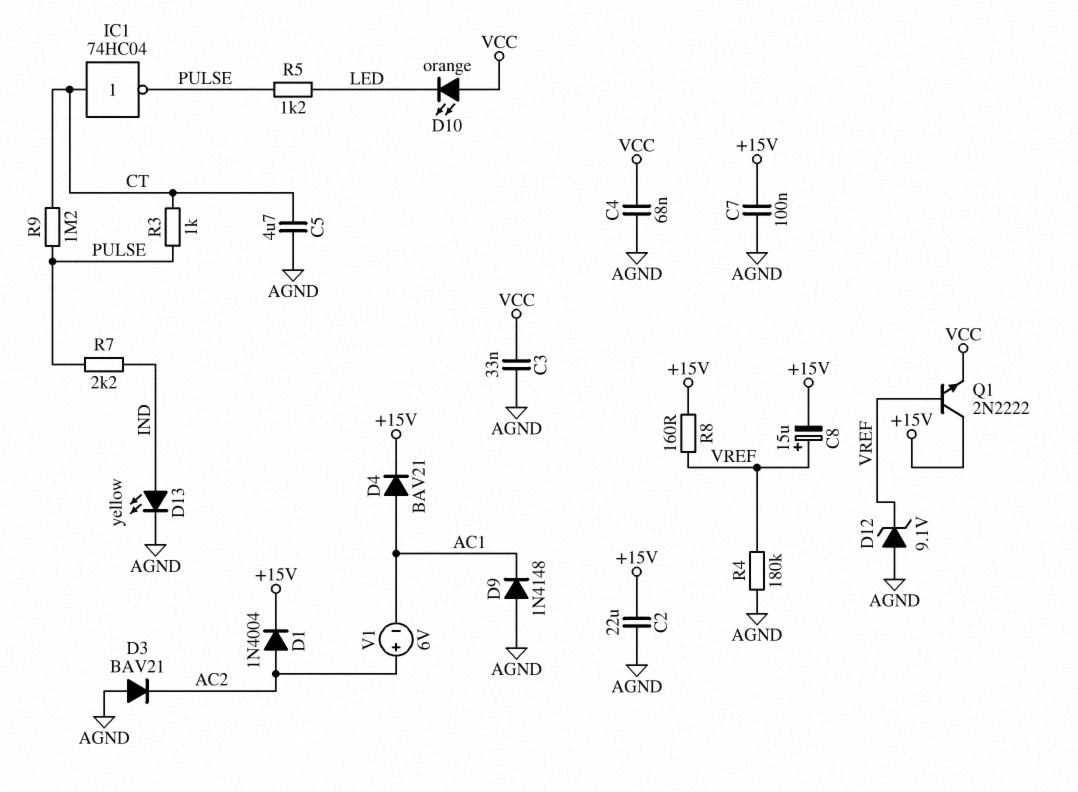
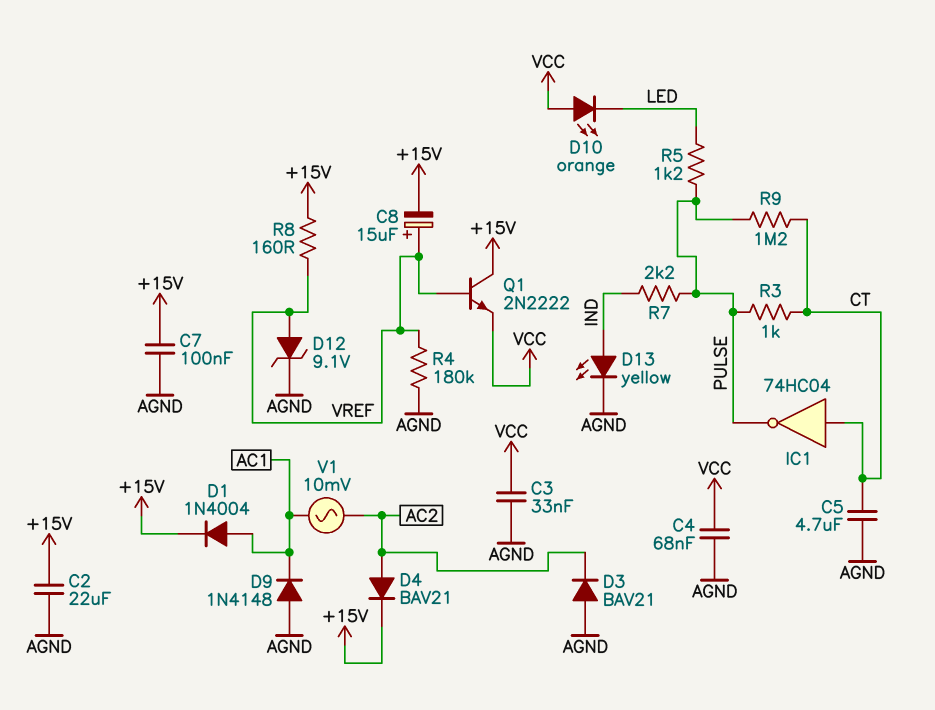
D1: diode 1N4004 (A AC2, K +15V) -> diode 1N4004 (A AC1, K +15V)
D4: diode BAV21 (A AC1, K +15V) -> diode BAV21 (A AC2, K +15V)
D12: zener 9.1V (A AGND, K VREF) -> zener 9.1V (A VREF, K AGND)
V1: 6V (plus AC2, minus AC1) -> AC 10mV (AC1, AC2)

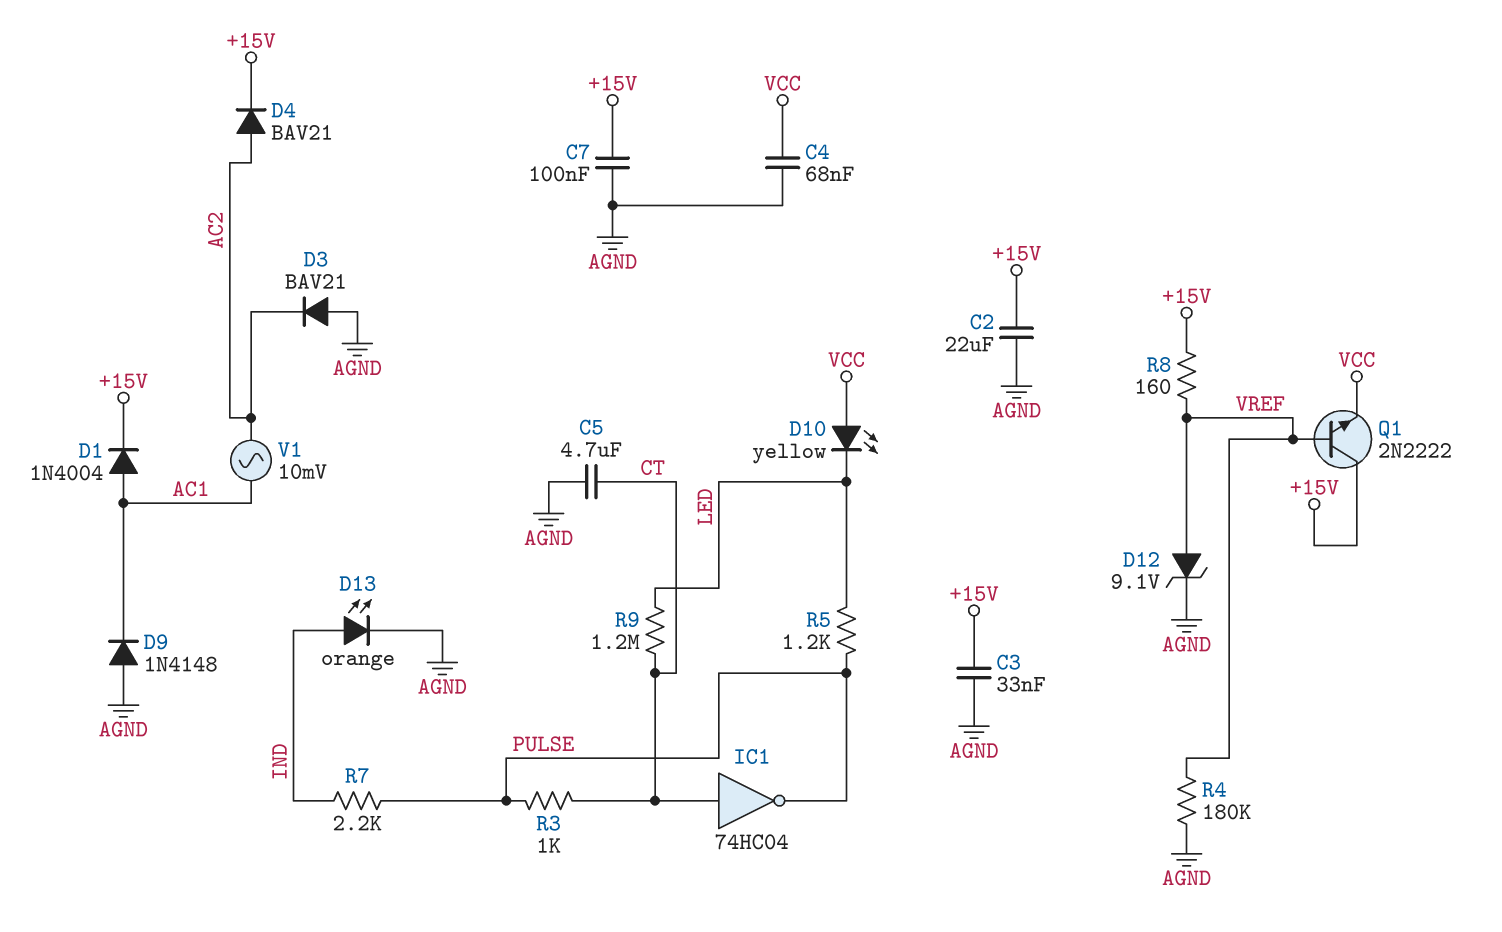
C3: 33nF (AGND, VCC) -> 33nF (+15V, AGND)
C8: 15uF (plus VREF, minus +15V) -> none
D10: LED orange (A VCC, K LED) -> LED yellow (A VCC, K LED)
D13: LED yellow (A IND, K AGND) -> LED orange (A IND, K AGND)
R9: 1.2M (CT, PULSE) -> 1.2M (CT, LED)

